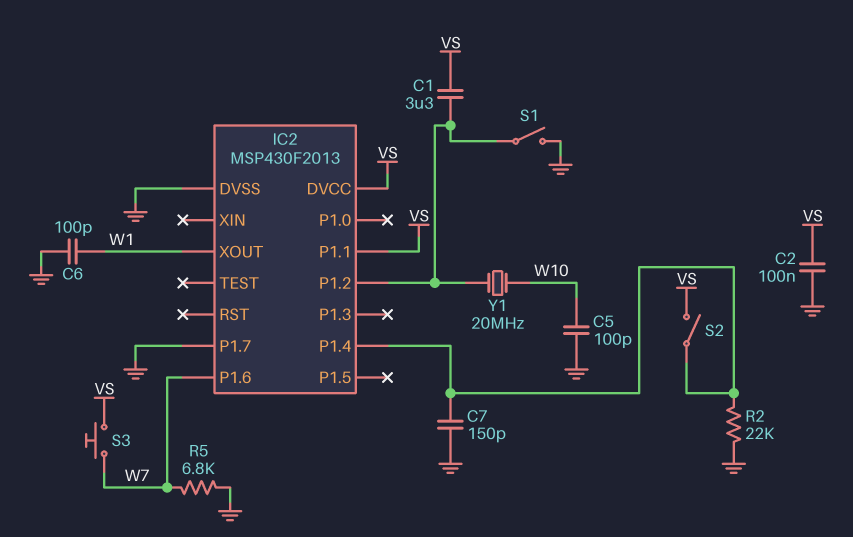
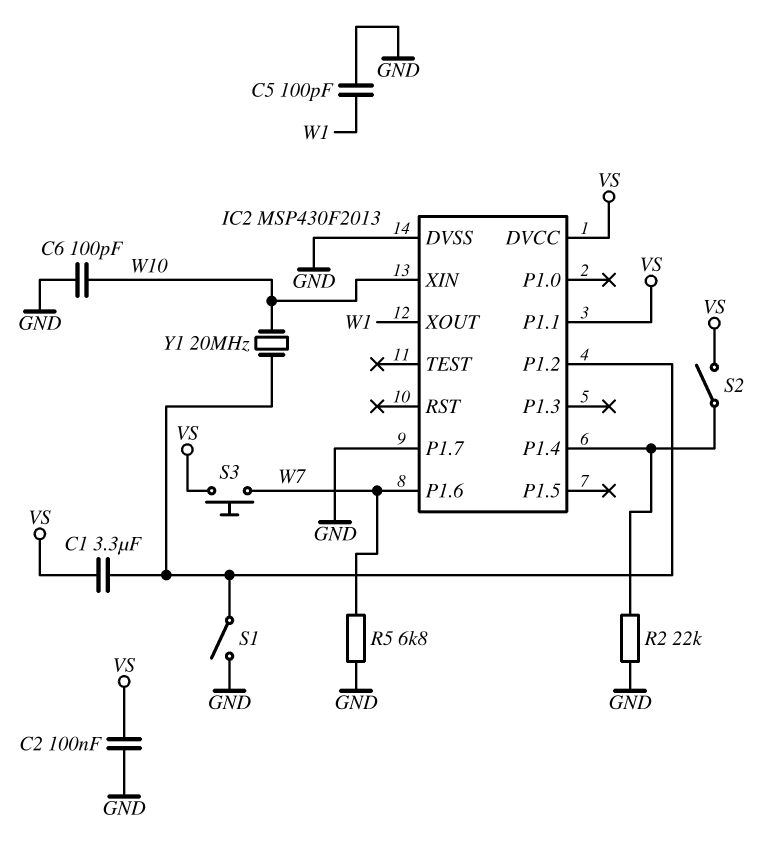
C5: 100pF (GND, W10) -> 100pF (GND, W1)
C6: 100pF (GND, W1) -> 100pF (GND, W10)
C7: 150pF (GND, IC2/P1.4) -> none
IC2 pin XIN: none -> W10

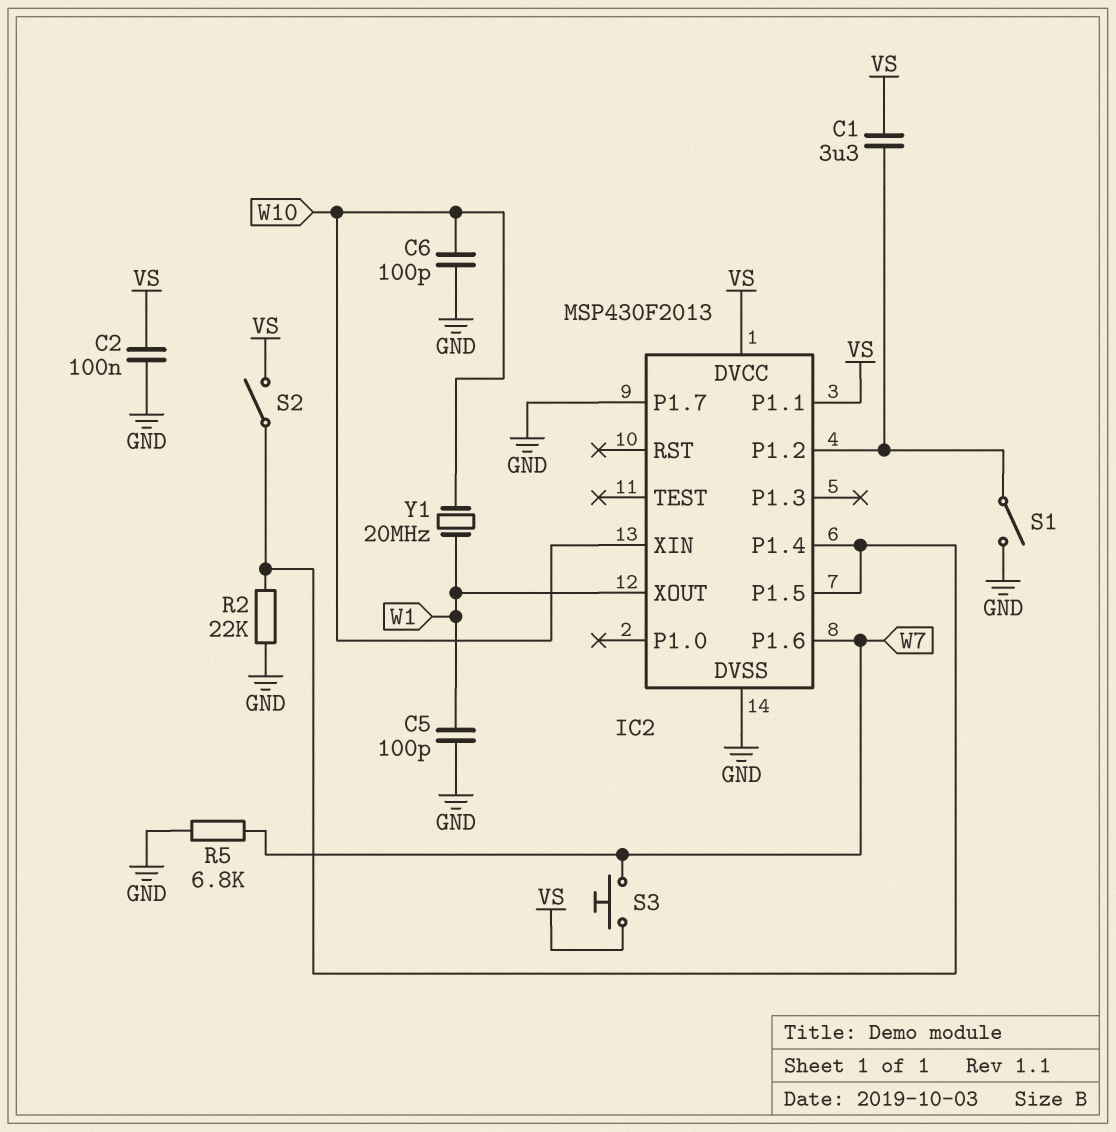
IC2 pin P1.5: none -> IC2/P1.4
Y1: 20MHz (IC2/P1.2, W10) -> 20MHz (W1, W10)

